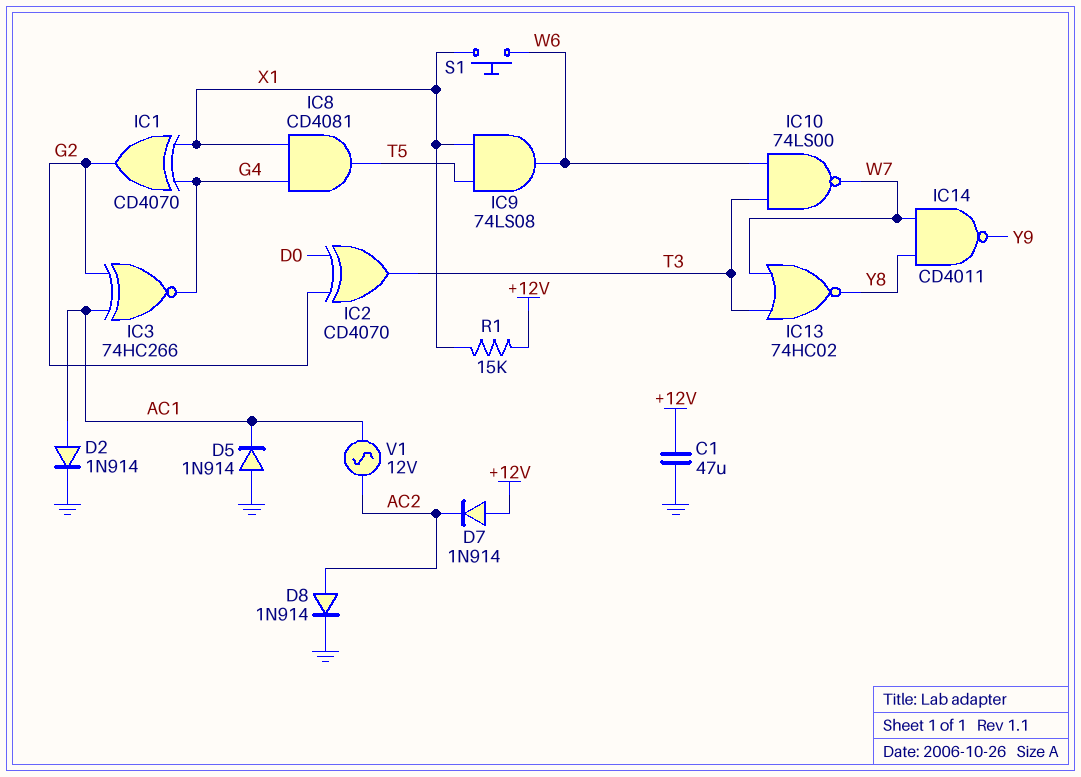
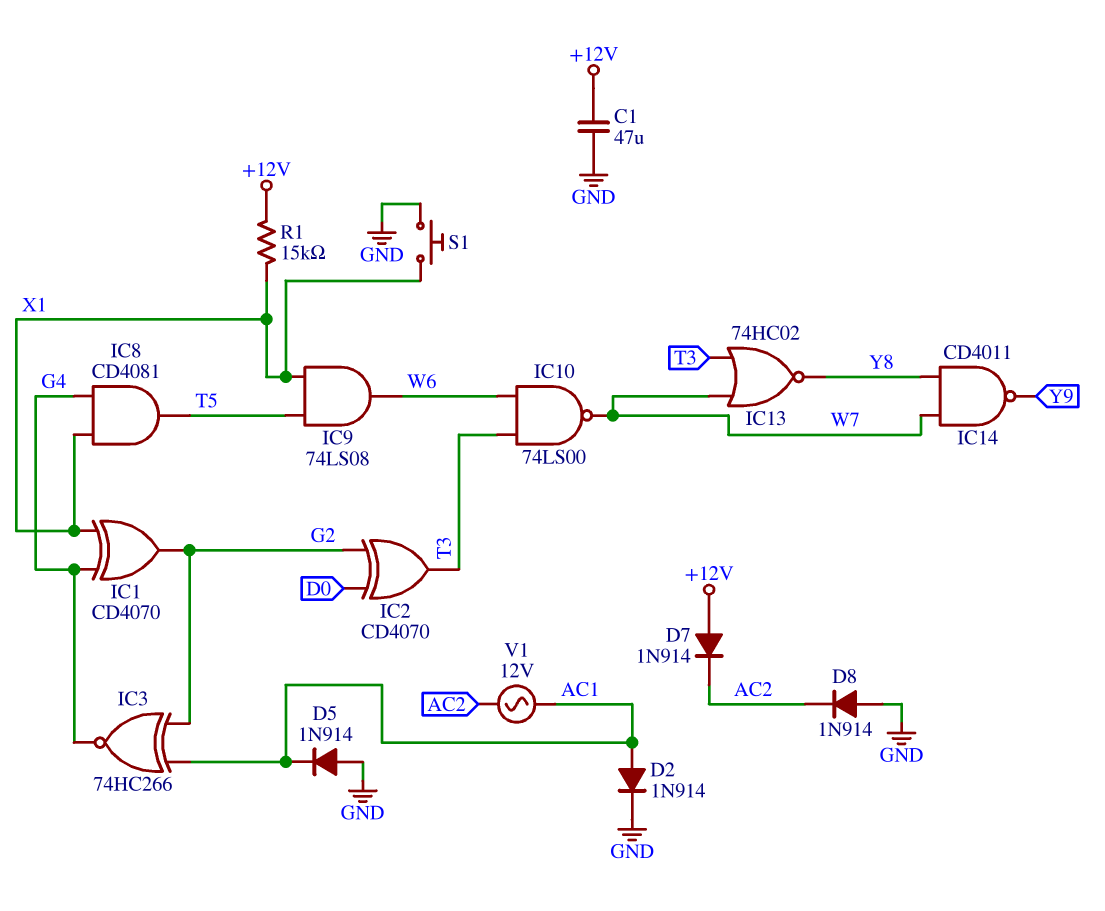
D8: diode 1N914 (A AC2, K GND) -> diode 1N914 (A GND, K AC2)
S1: button (W6, X1) -> button (GND, X1)

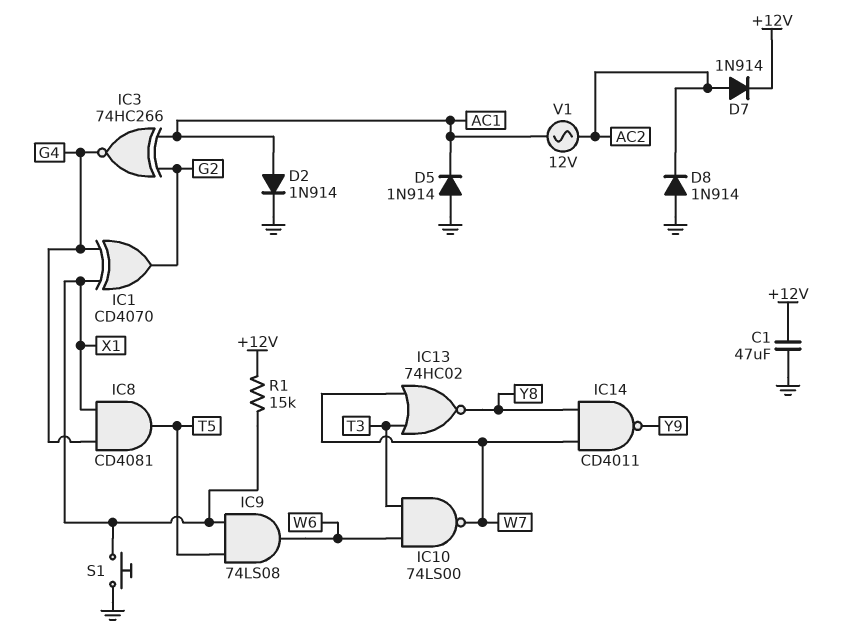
D7: diode 1N914 (A +12V, K AC2) -> diode 1N914 (A AC2, K +12V)
IC2: XOR CD4070 (in D0, in G2, out T3) -> none

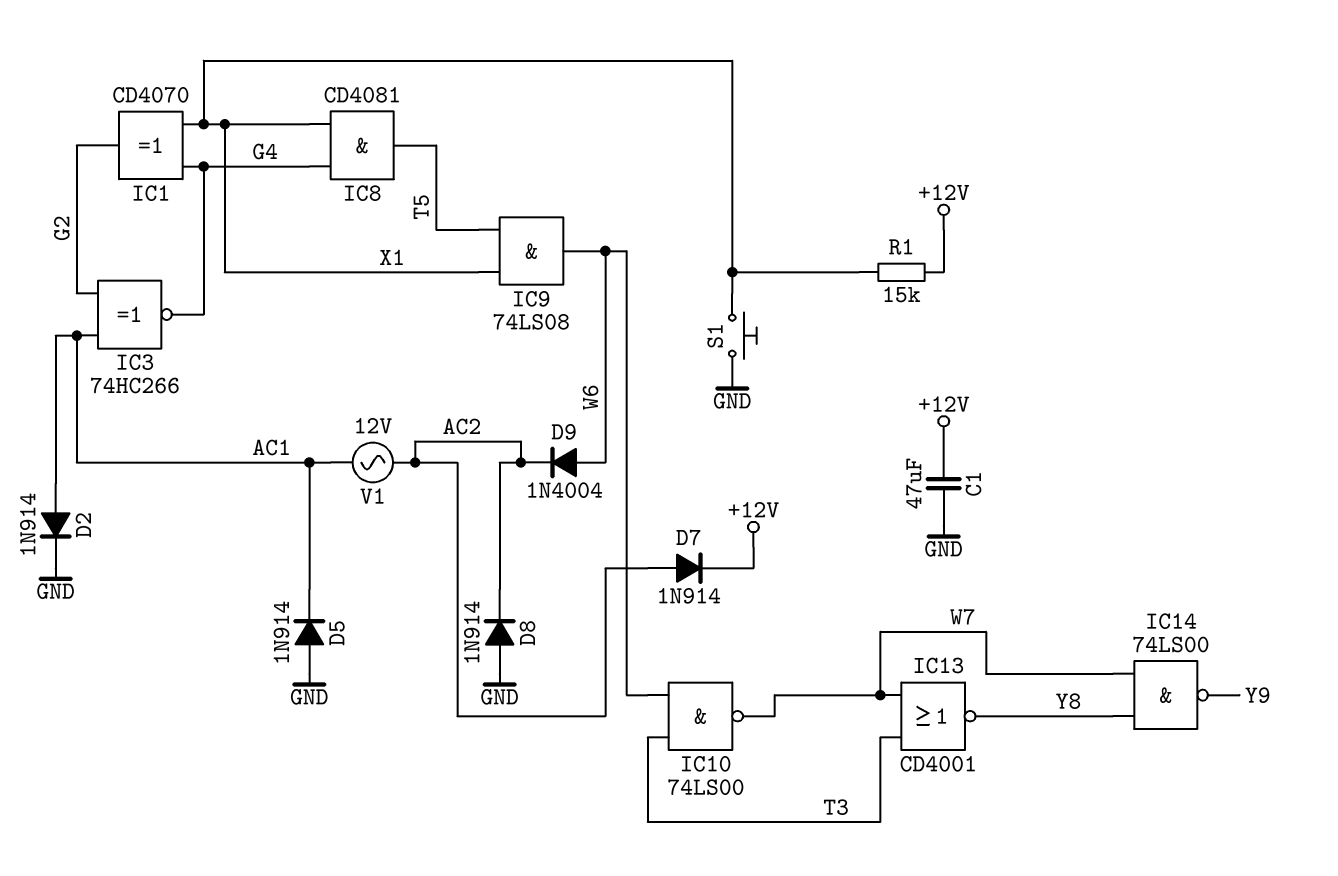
D9: none -> diode 1N4004 (A W6, K AC2)
IC13: NOR 74HC02 (in T3, in W7, out Y8) -> NOR CD4001 (in T3, in W7, out Y8)
IC14: NAND CD4011 (in W7, in Y8, out Y9) -> NAND 74LS00 (in W7, in Y8, out Y9)

